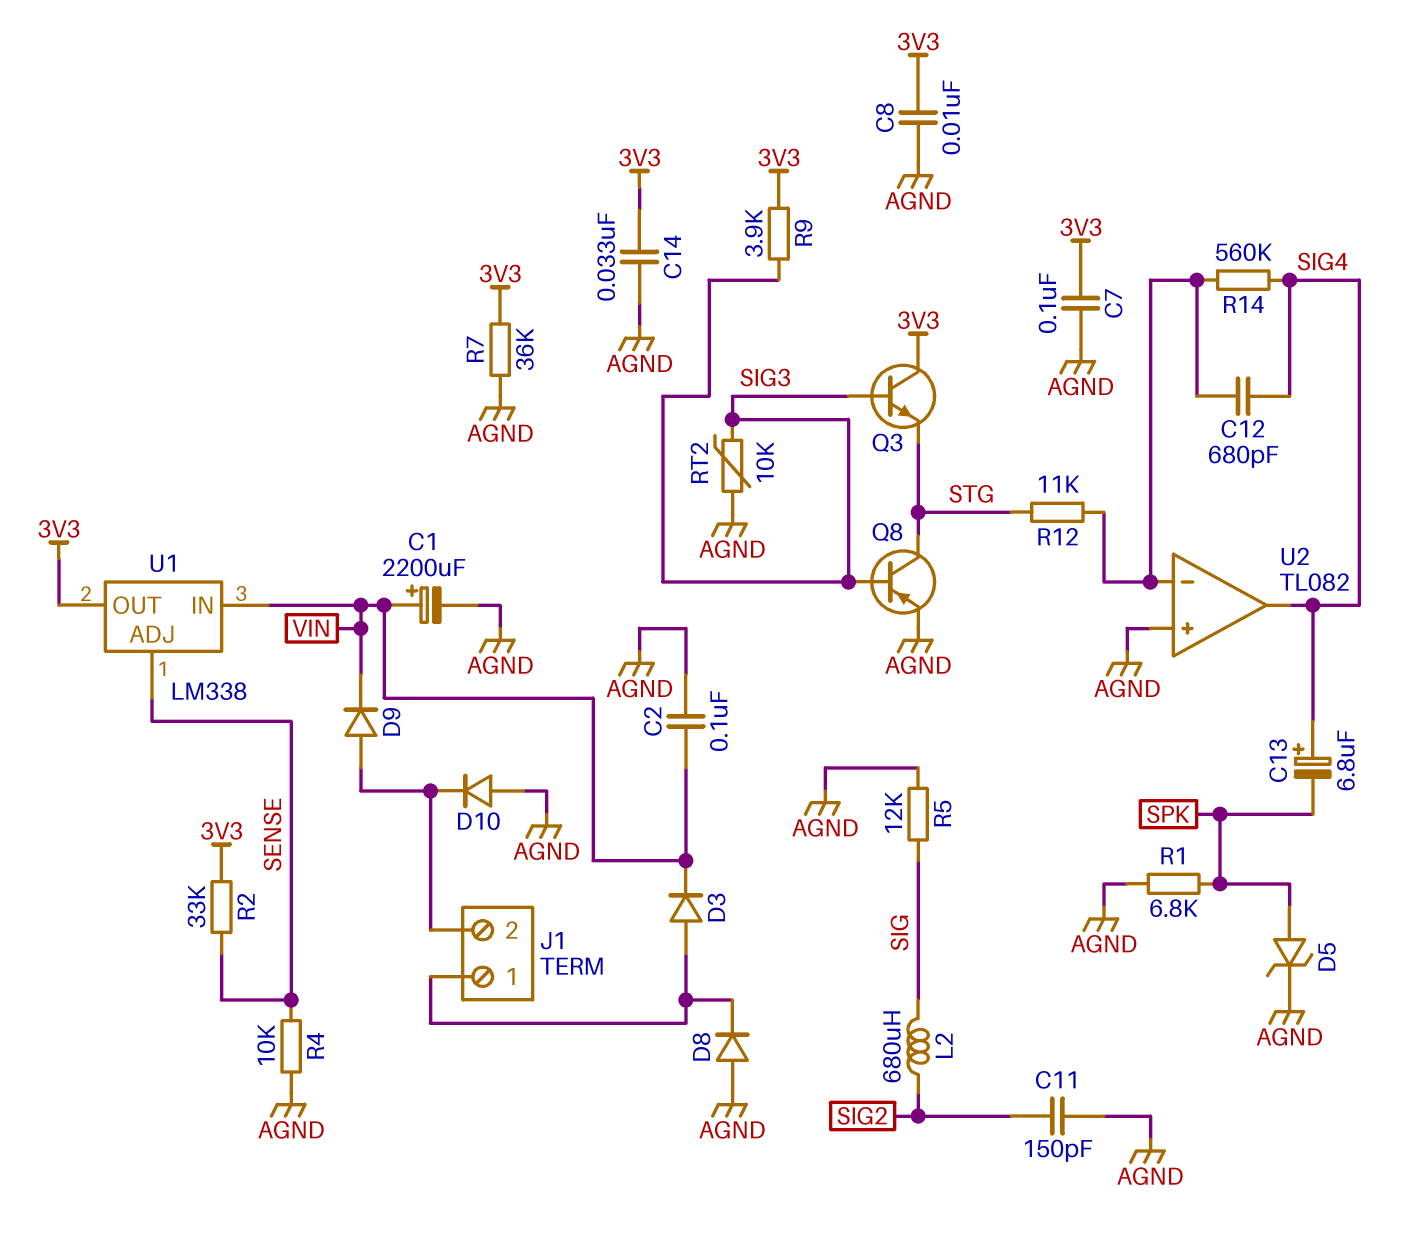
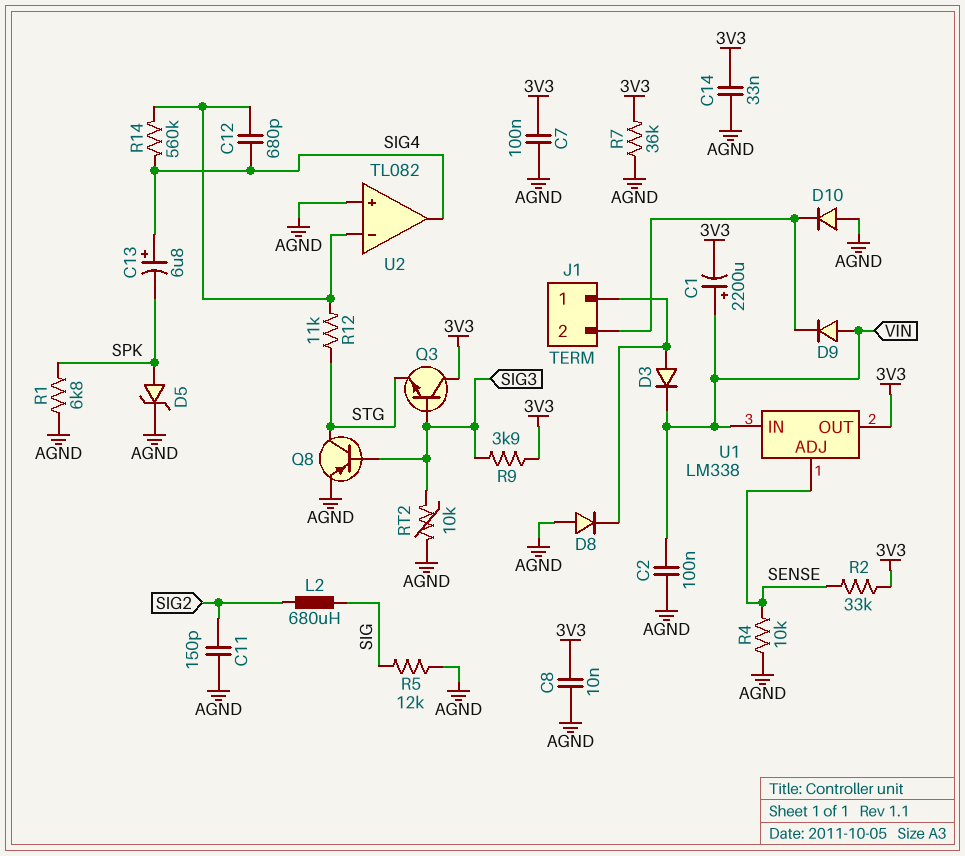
C1: 2200uF (plus VIN, minus AGND) -> 2200uF (plus VIN, minus 3V3)
D9: diode (A J1/2, K VIN) -> diode (A VIN, K J1/2)

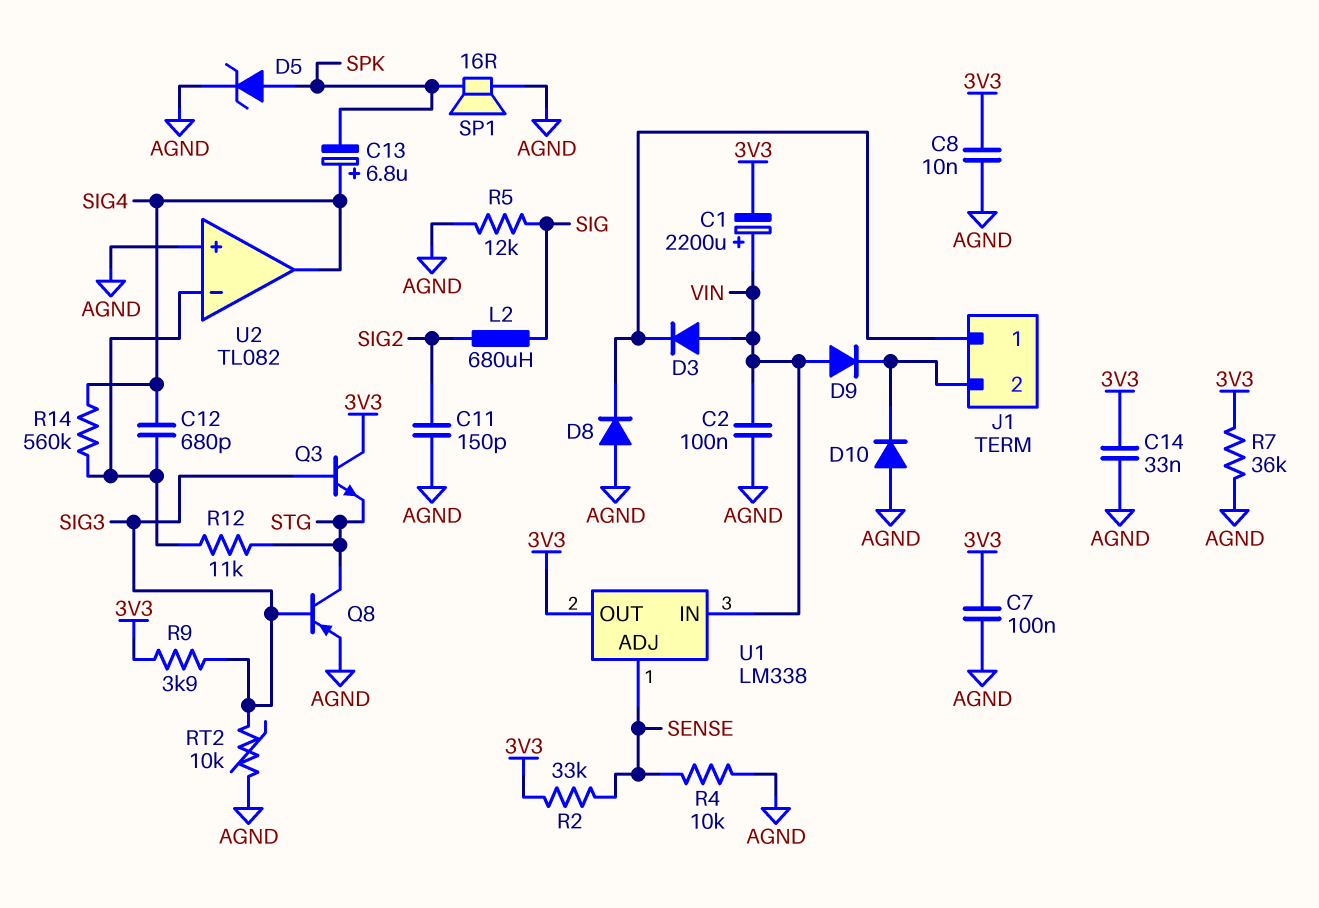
D3: diode (A J1/1, K VIN) -> diode (A VIN, K J1/1)
R1: 6.8k (AGND, SPK) -> none
SP1: none -> speaker 16R (AGND, SPK)

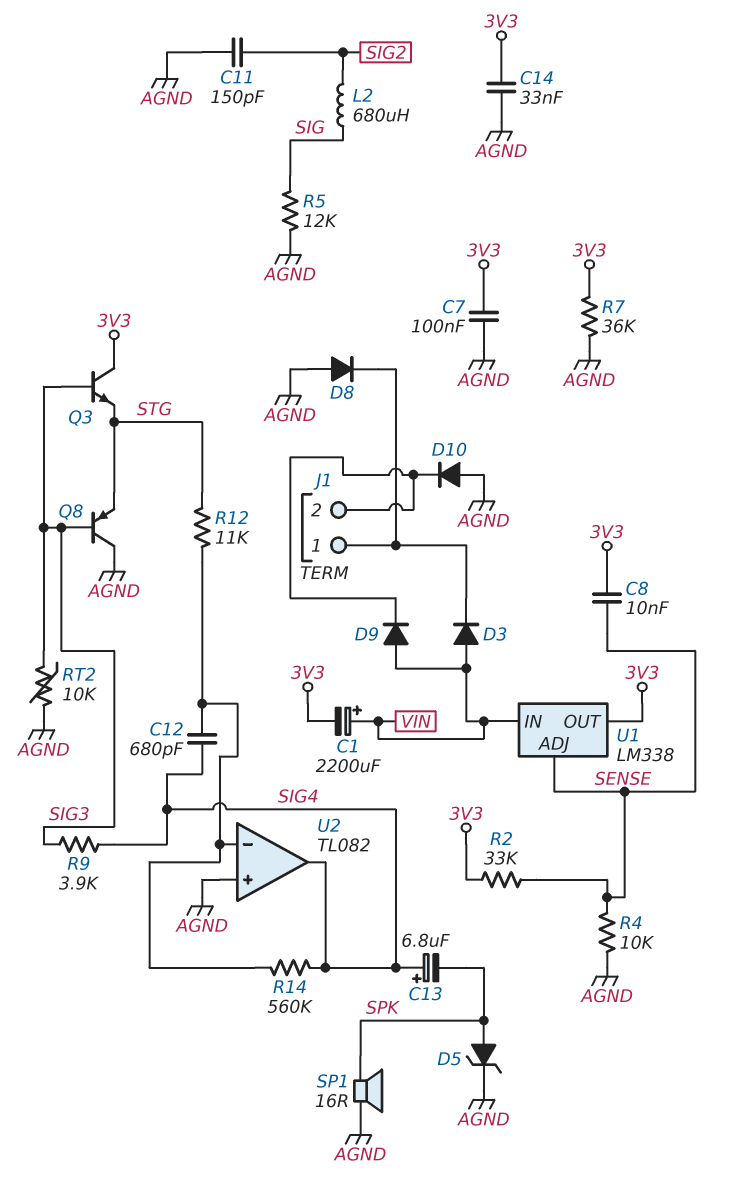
C2: 100nF (AGND, VIN) -> none
C8: 10nF (3V3, AGND) -> 10nF (3V3, SENSE)
Q8: PNP (B SIG3, C STG, E AGND) -> PNP (B SIG3, C AGND, E STG)
R9: 3.9k (3V3, SIG3) -> 3.9k (SIG3, SIG4)

